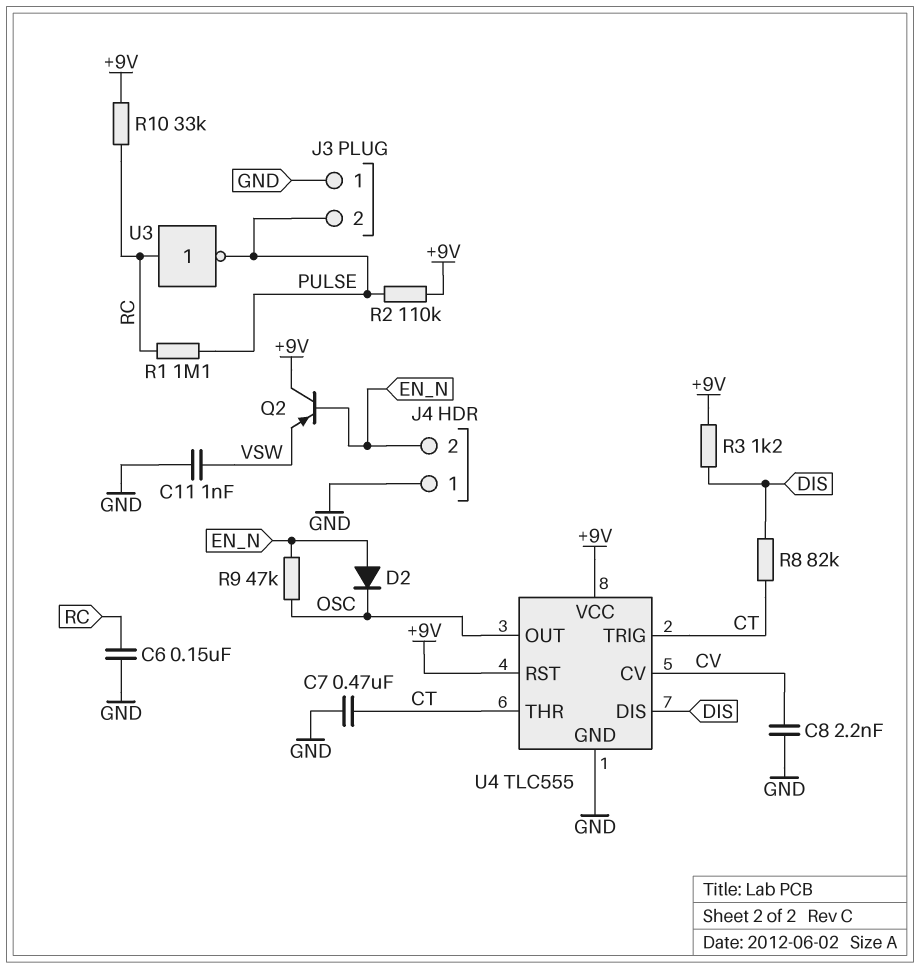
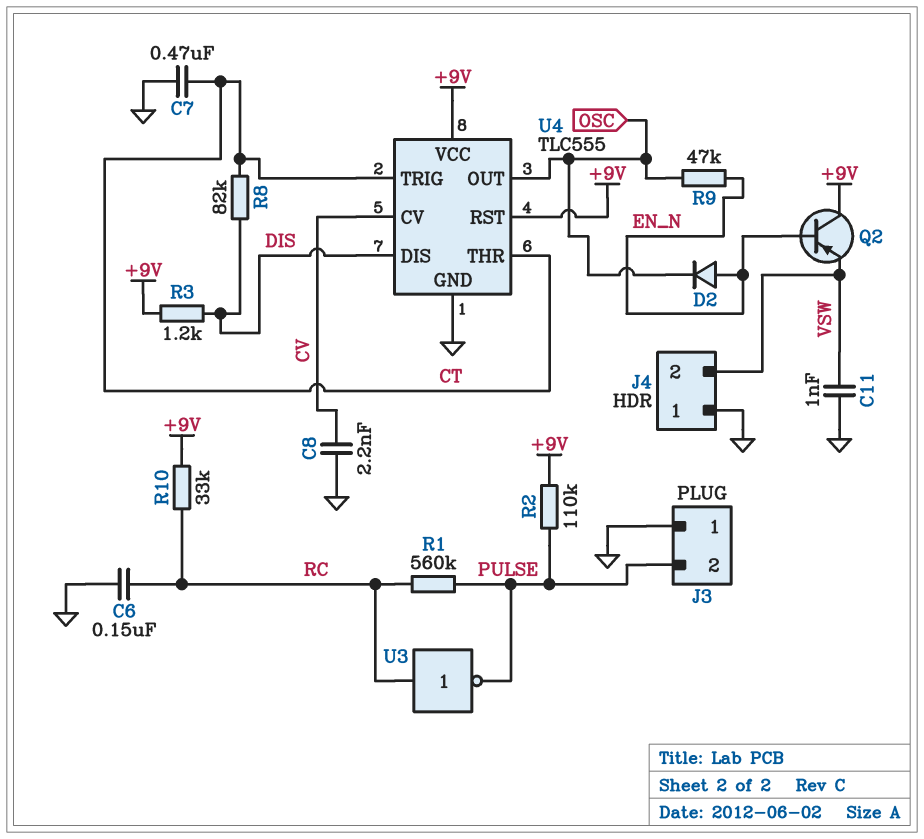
J4 pin 2: EN_N -> VSW
R1: 1.1M (PULSE, RC) -> 560k (PULSE, RC)

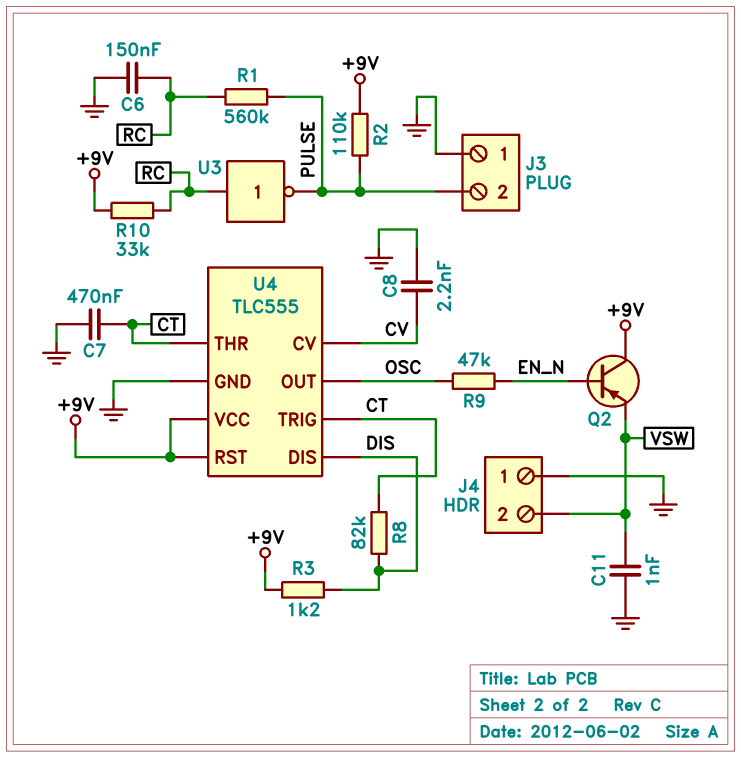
D2: diode (A EN_N, K OSC) -> none

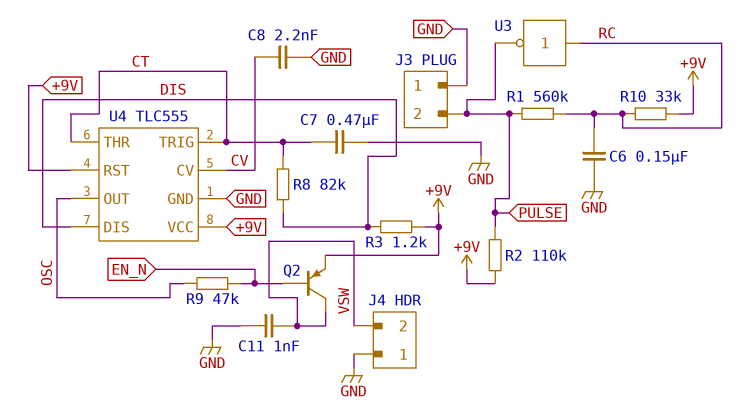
Q2: PNP (B EN_N, C +9V, E VSW) -> PNP (B EN_N, C VSW, E +9V)

